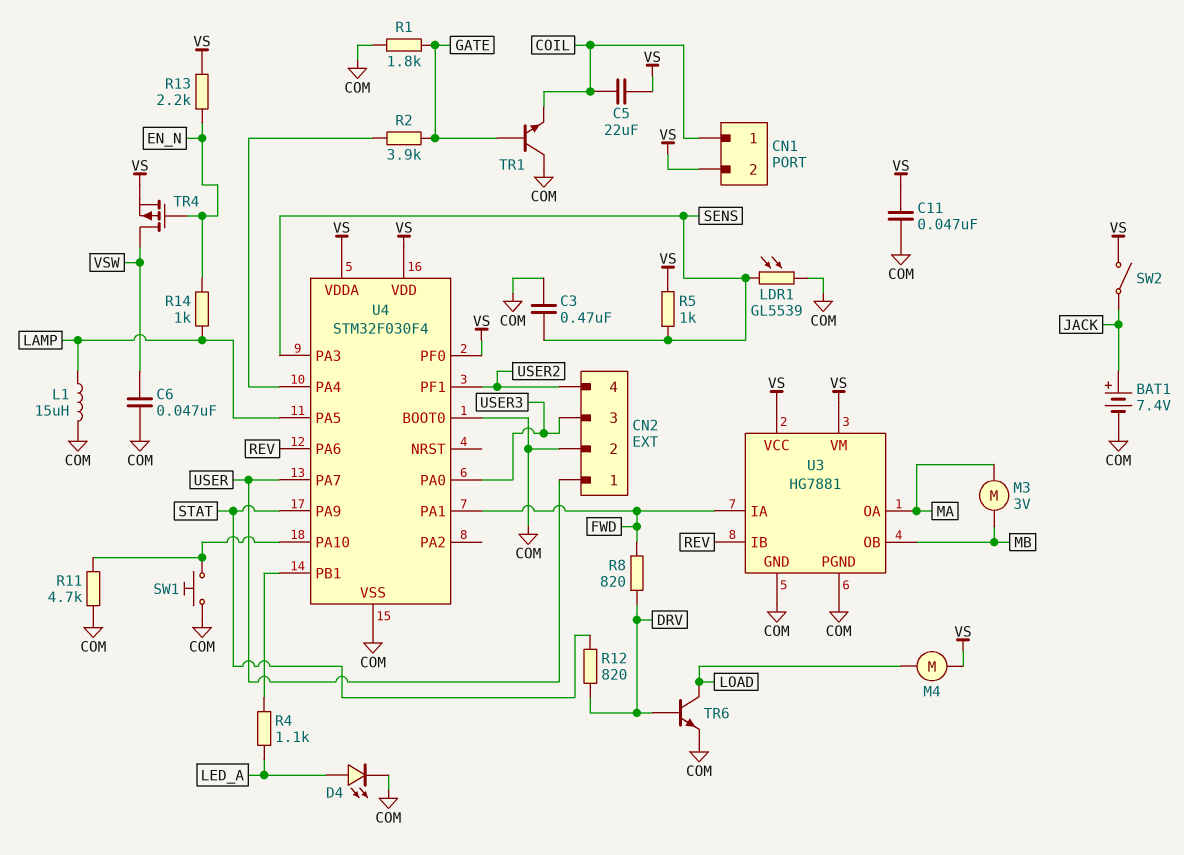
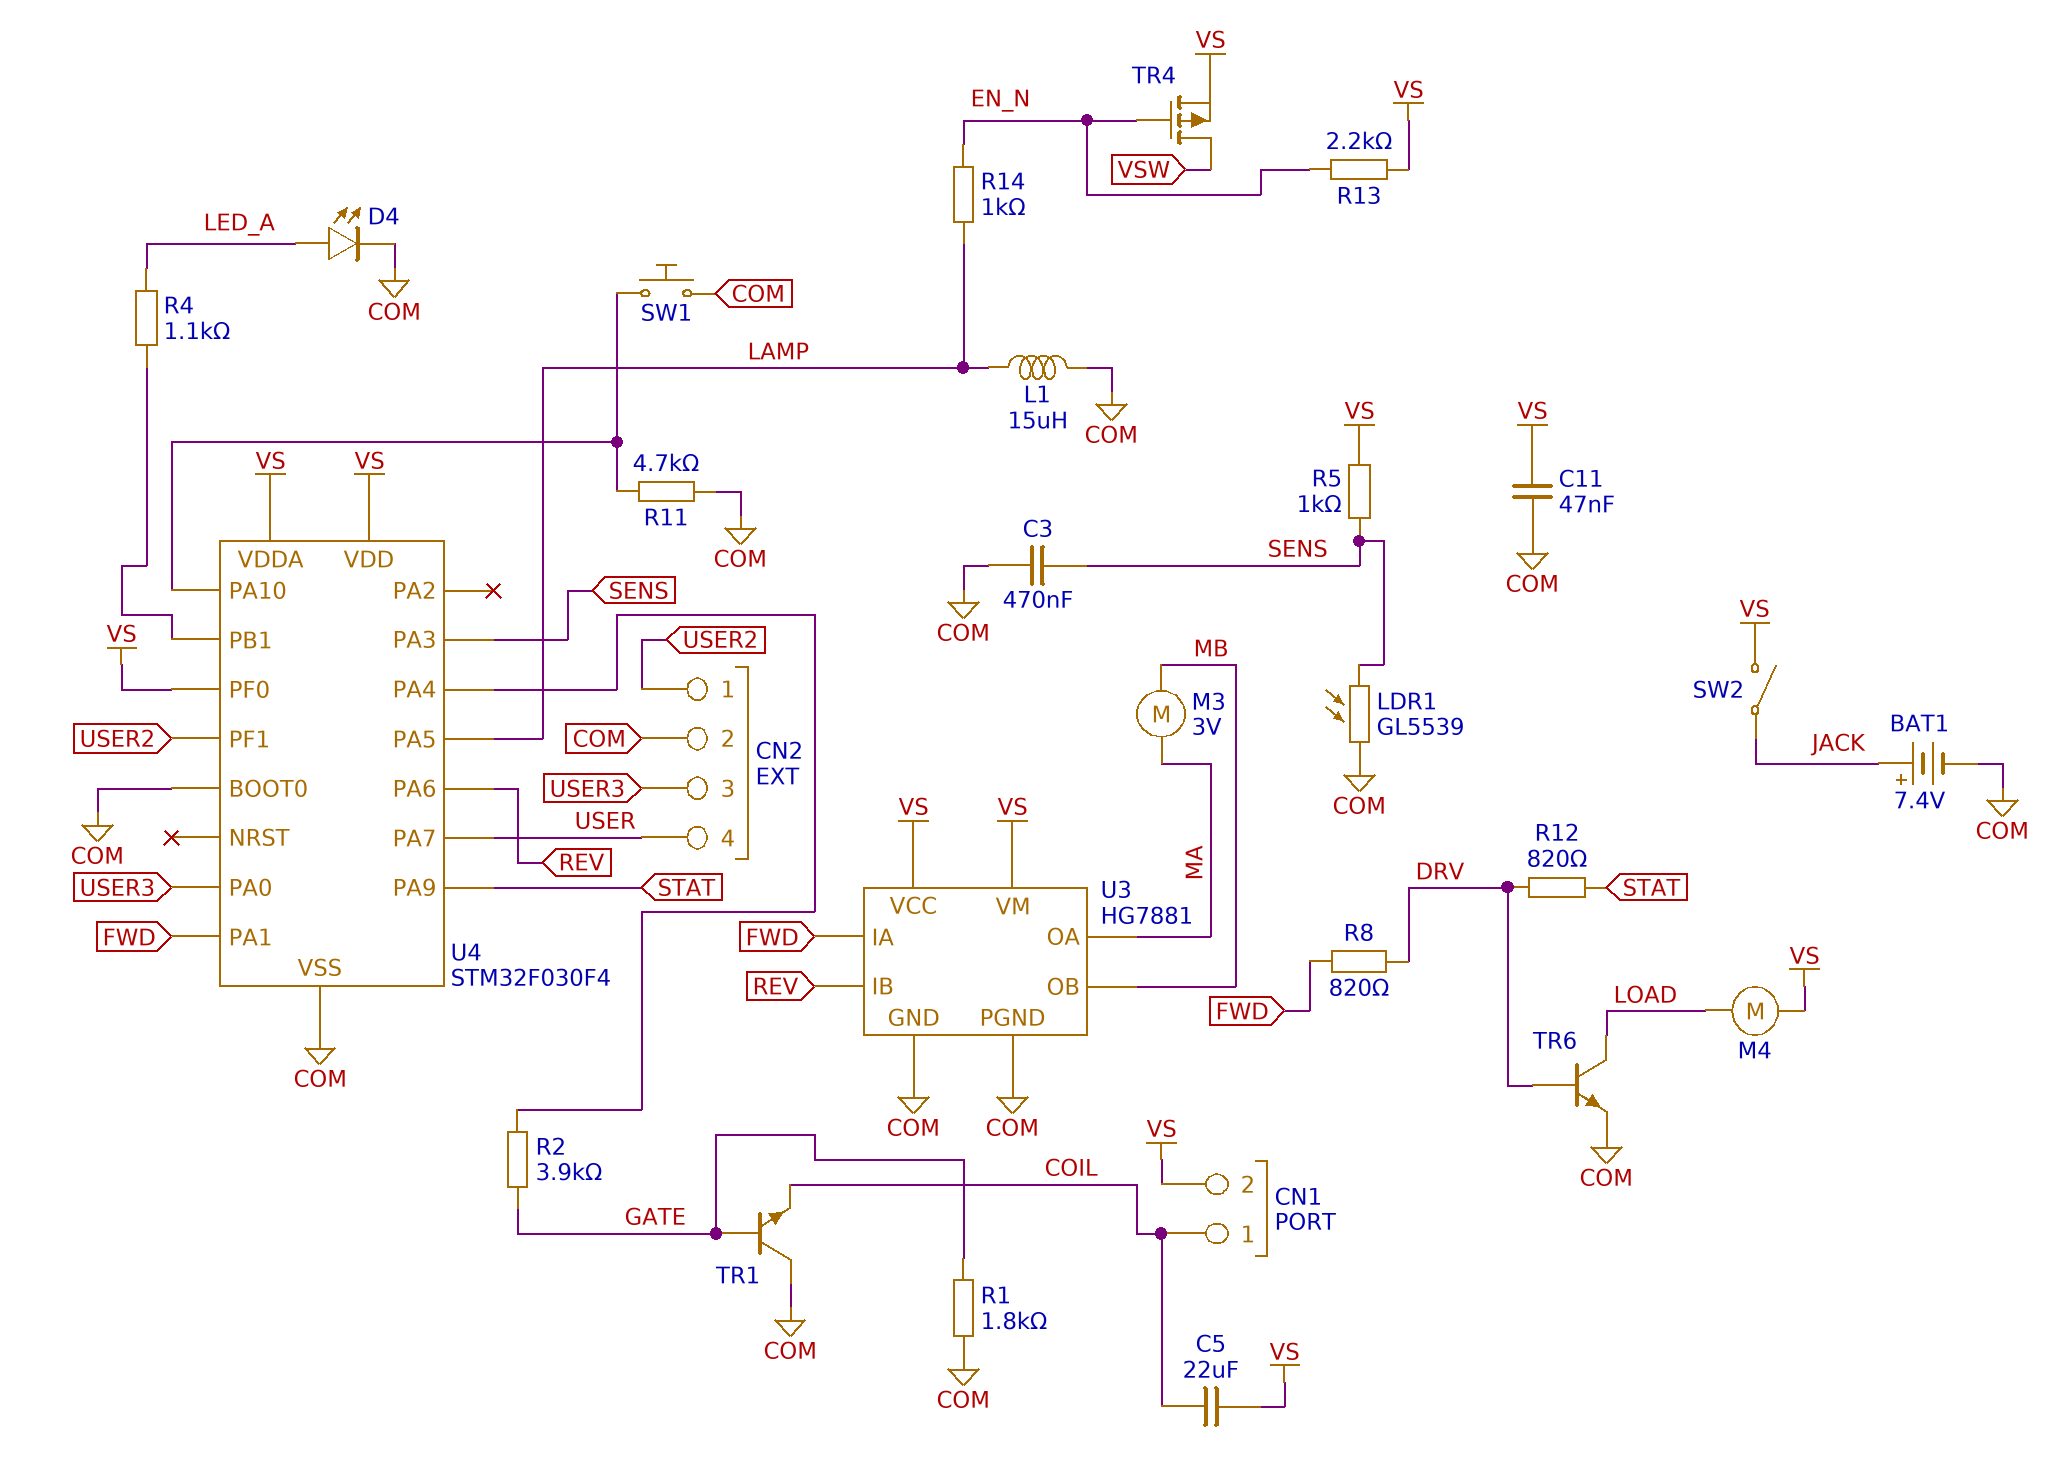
C6: 47nF (COM, VSW) -> none
CN2 pin 1: USER -> USER2
CN2 pin 4: USER2 -> USER

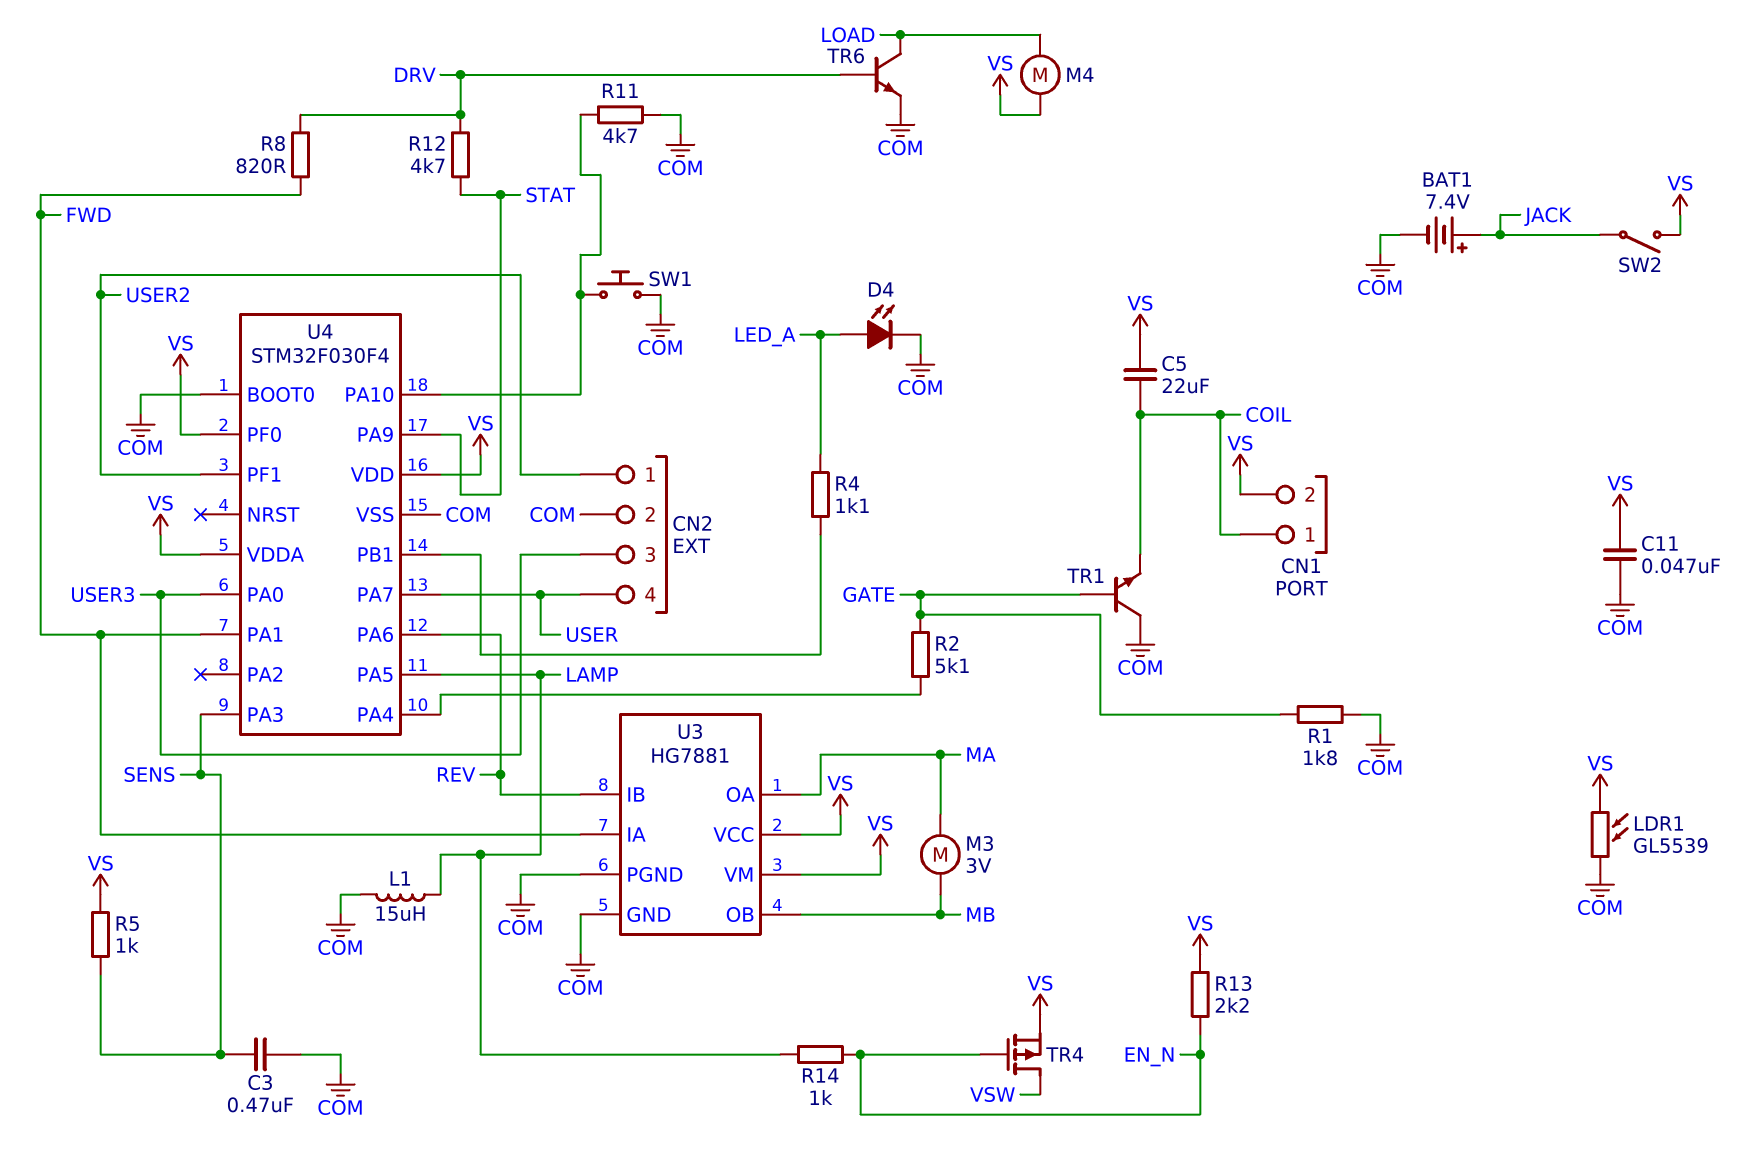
LDR1: GL5539 (COM, SENS) -> GL5539 (COM, VS)
R2: 3.9k (GATE, U4/PA4) -> 5.1k (GATE, U4/PA4)
R12: 820 (DRV, STAT) -> 4.7k (DRV, STAT)

